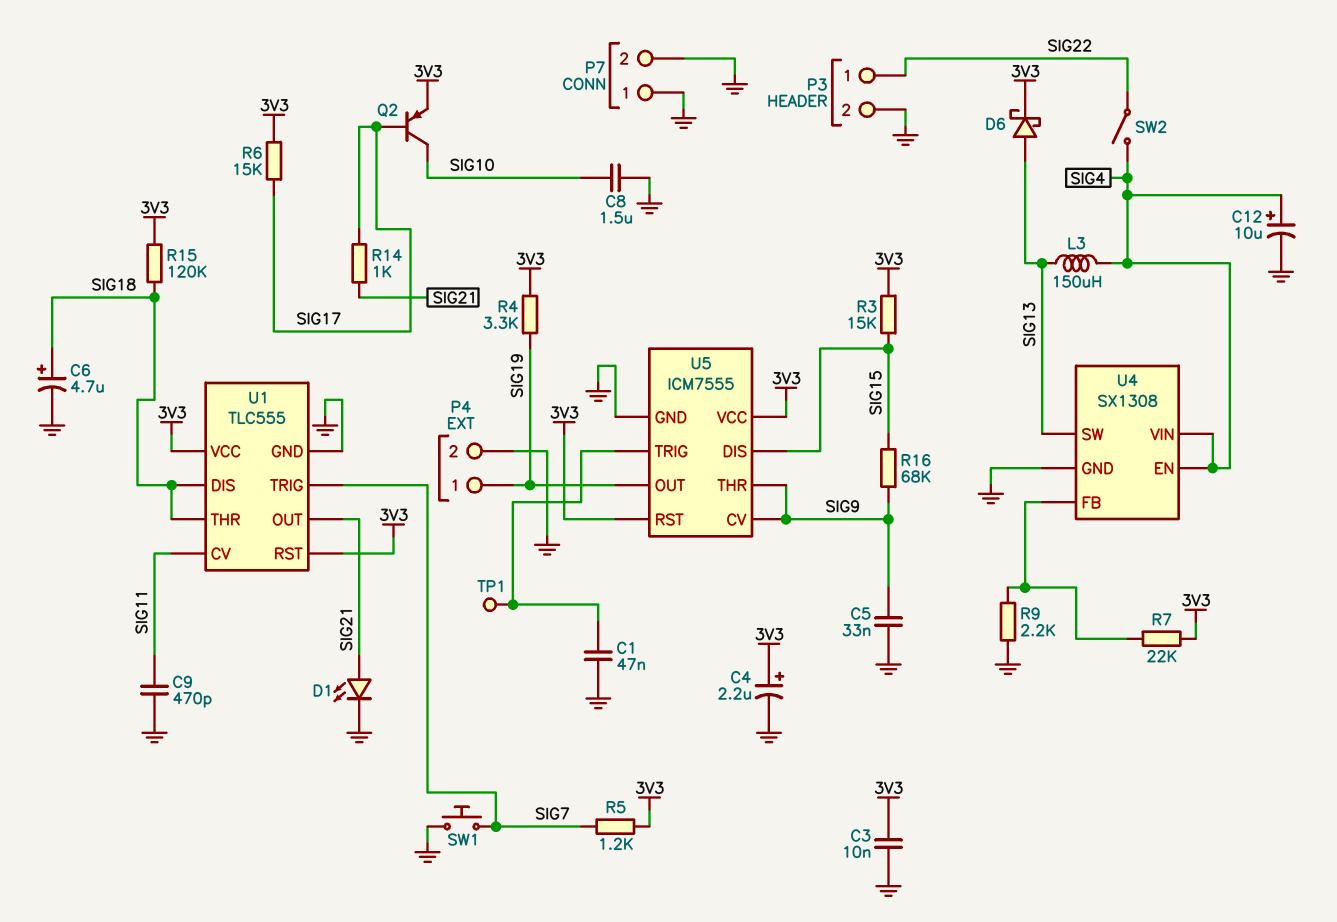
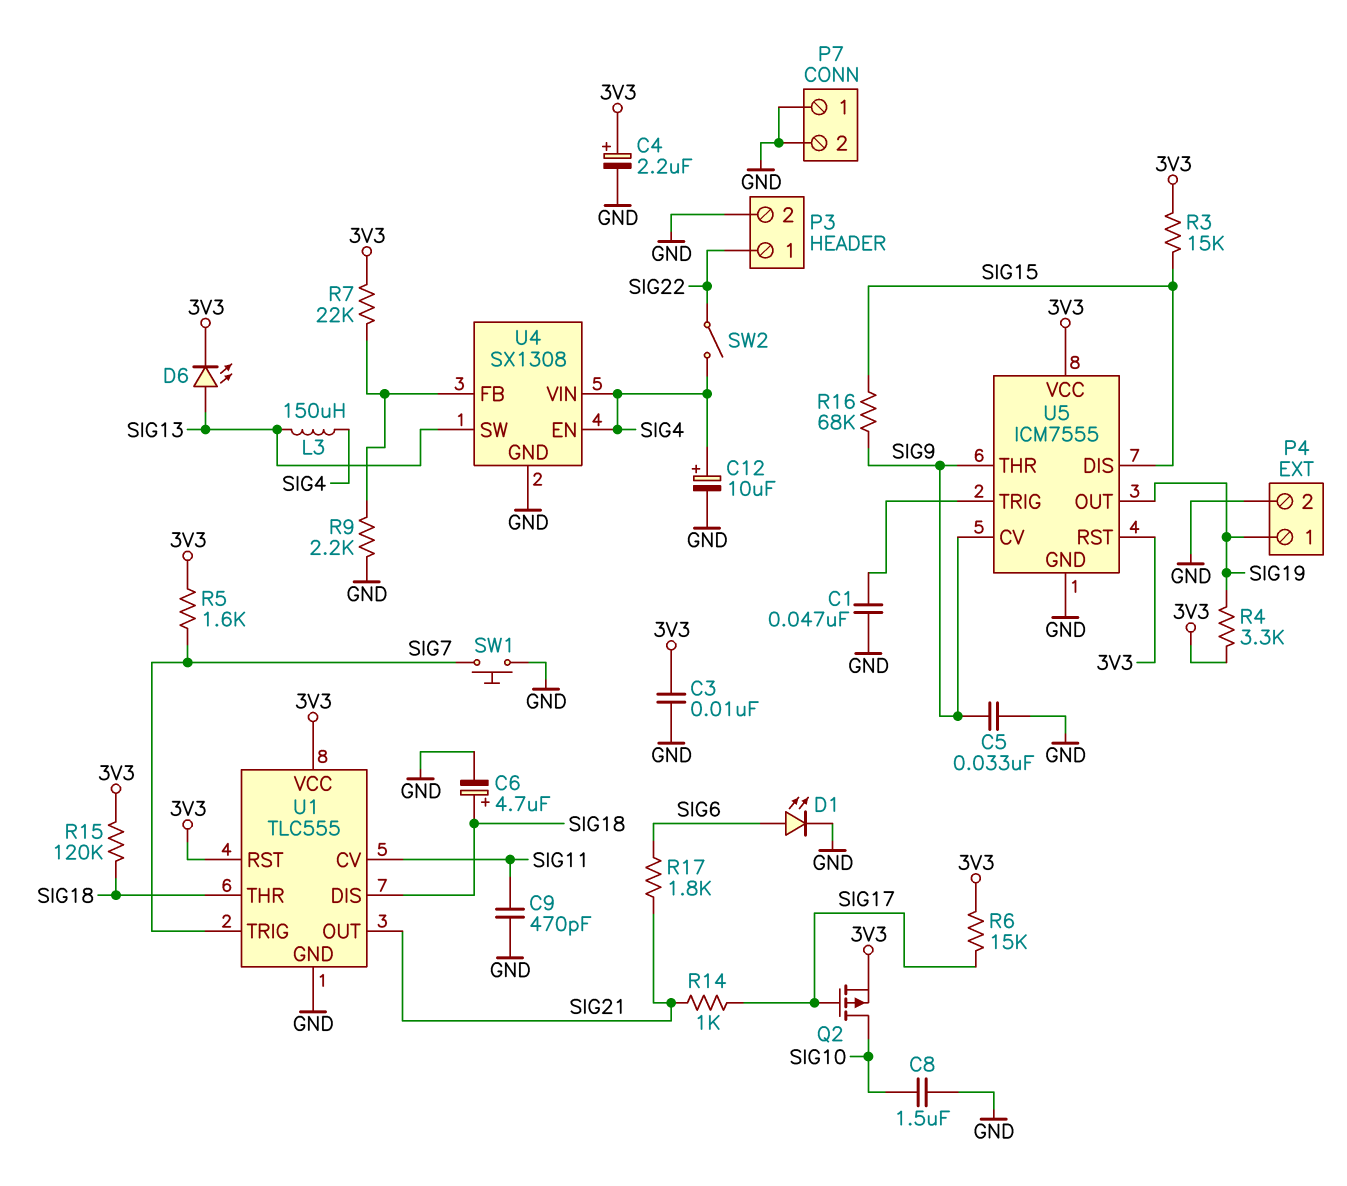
D1: LED (A SIG21, K GND) -> LED (A SIG6, K GND)
D6: schottky (A SIG13, K 3V3) -> LED (A SIG13, K 3V3)
Q2: PNP (B SIG17, C SIG10, E 3V3) -> PMOS (G SIG17, D SIG10, S 3V3)
R5: 1.2k (3V3, SIG7) -> 1.6k (3V3, SIG7)
R17: none -> 1.8k (SIG6, SIG21)
TP1: test point (U5/TRIG) -> none

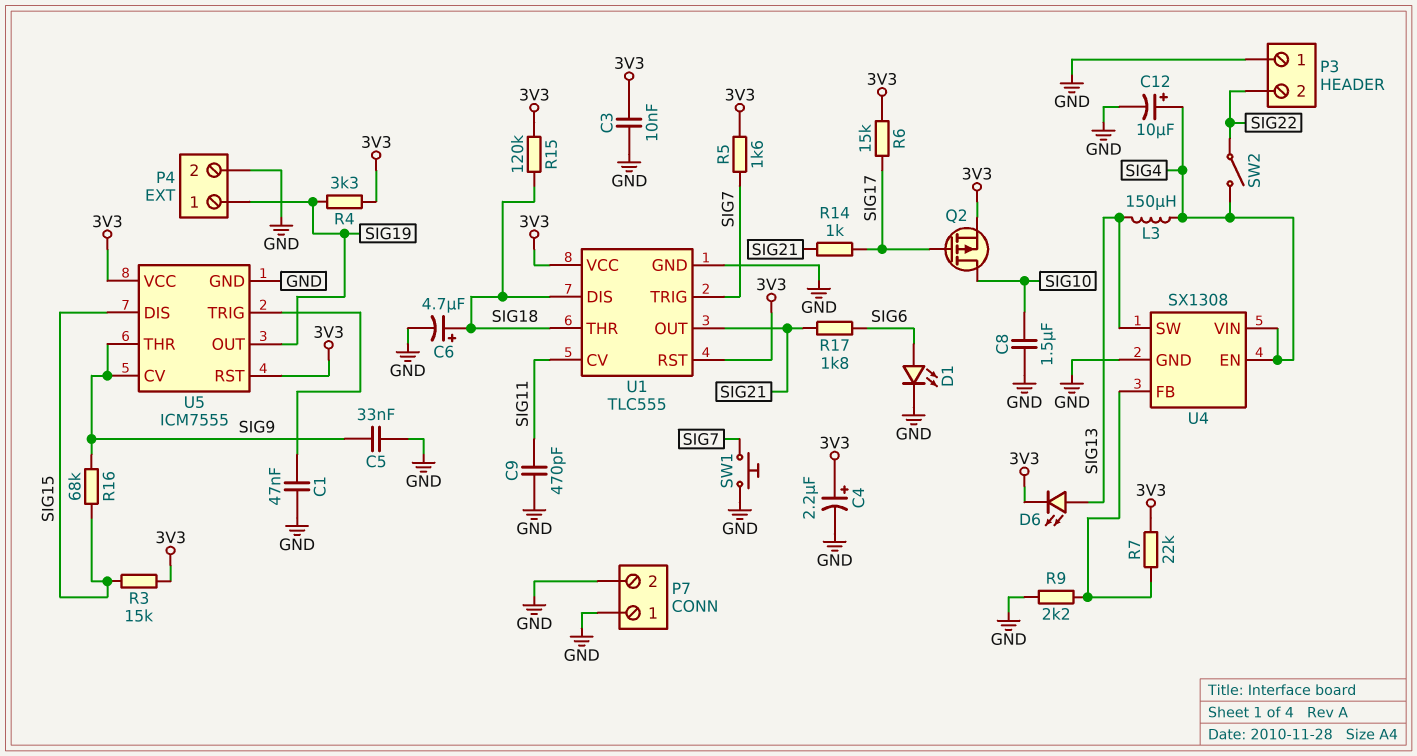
P3 pin 1: SIG22 -> GND
P3 pin 2: GND -> SIG22

